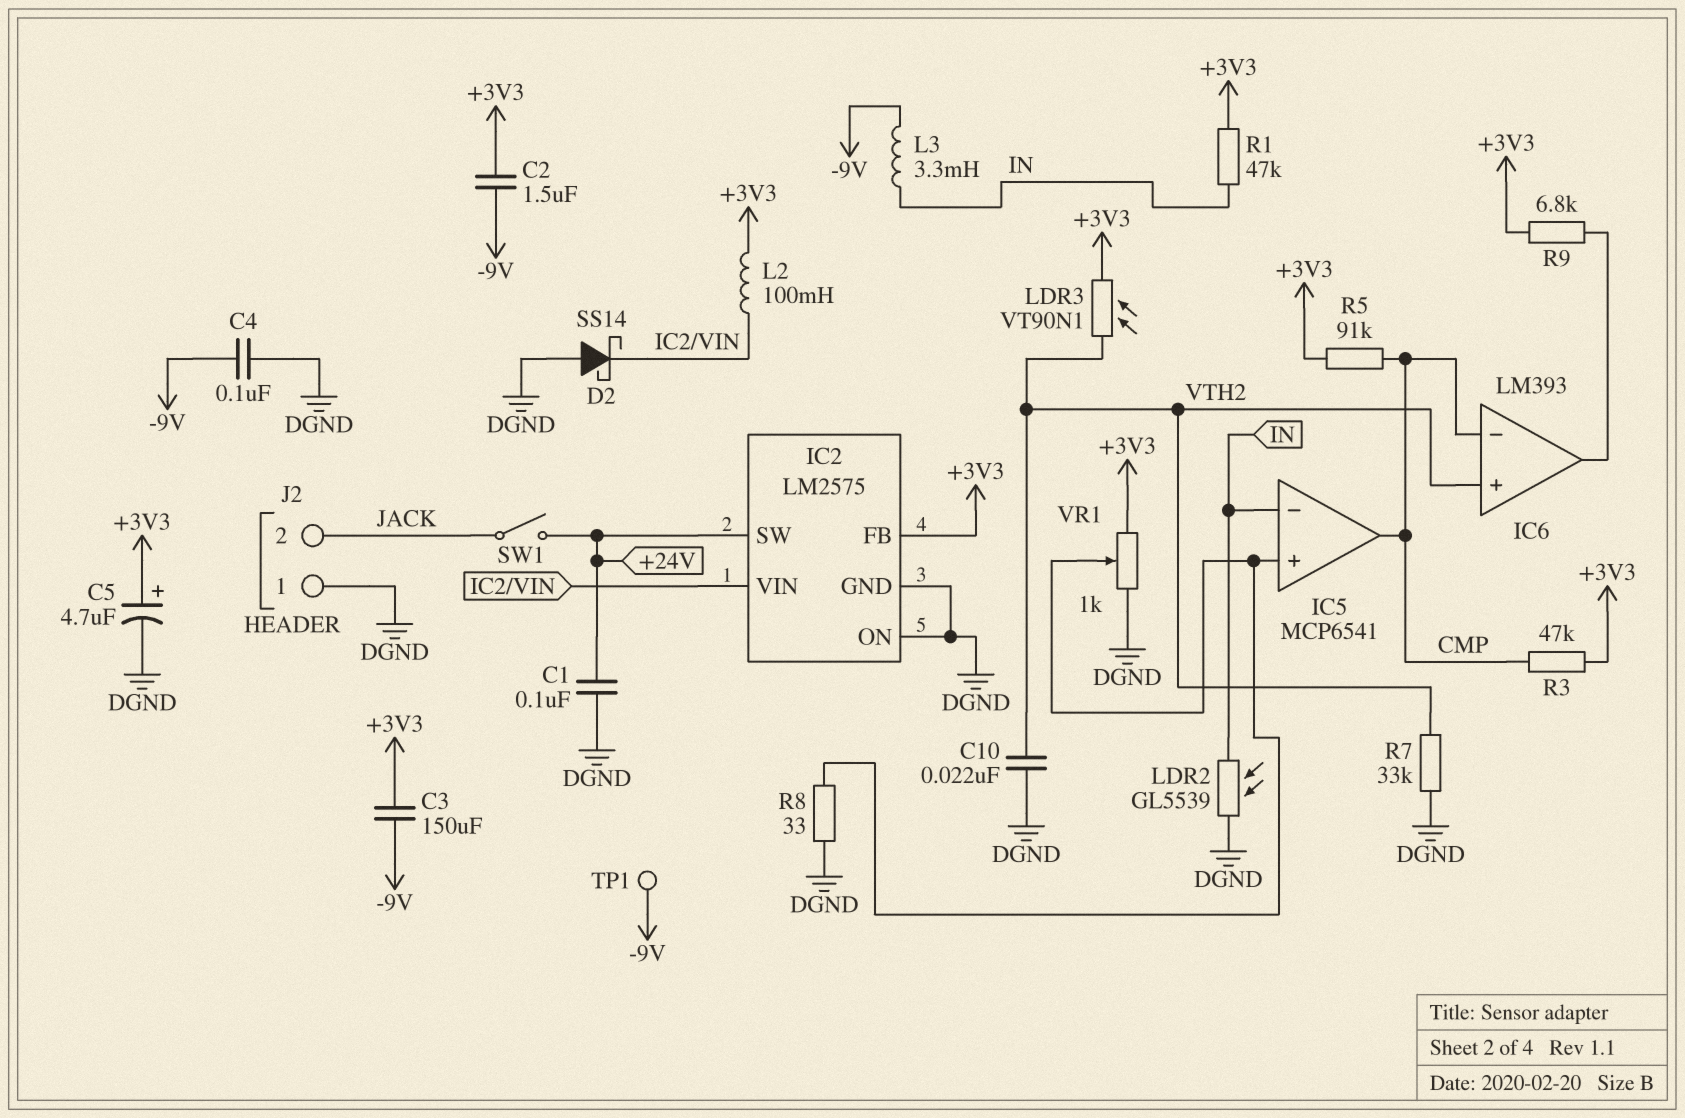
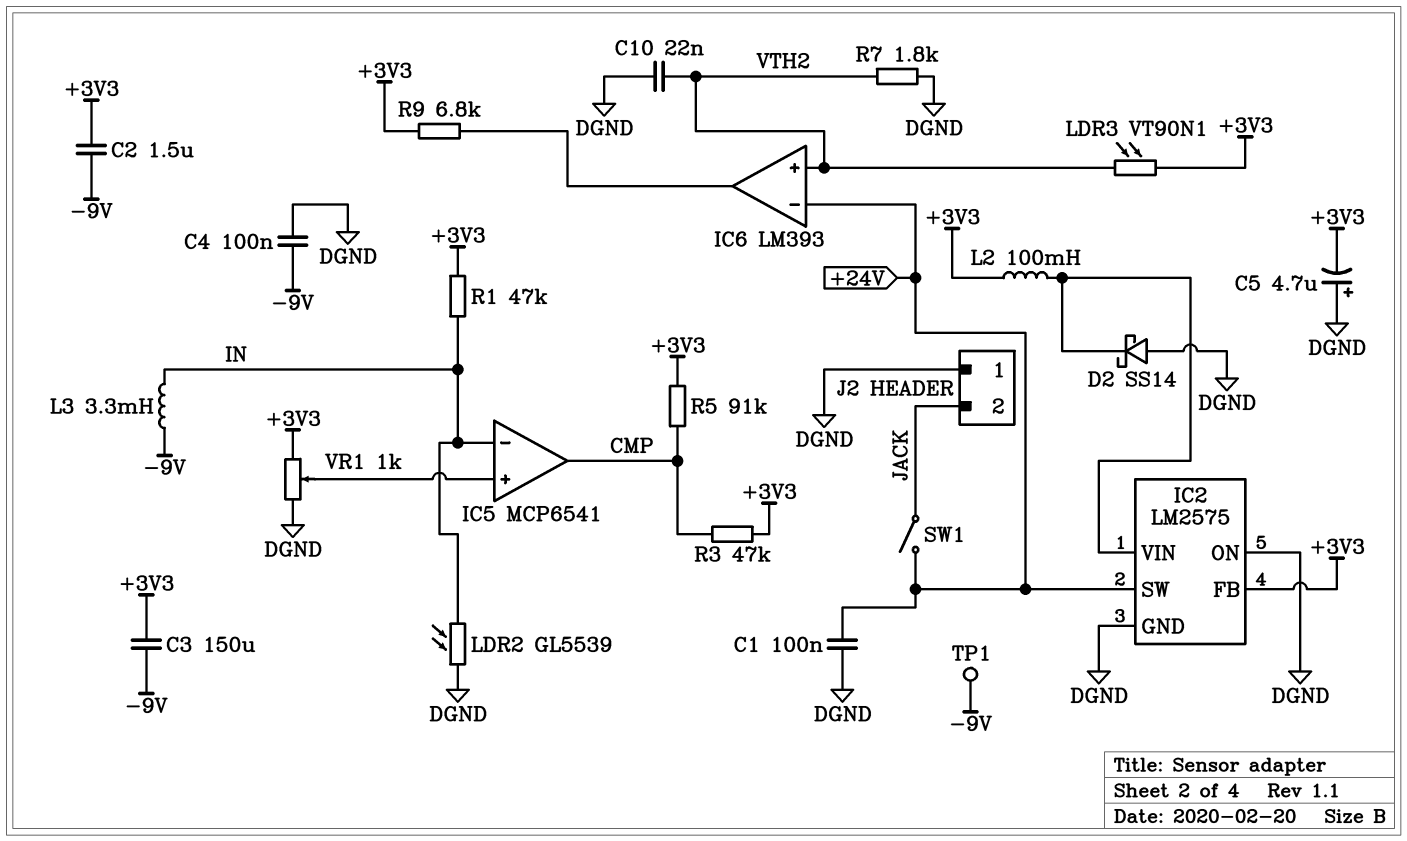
C5: 4.7uF (plus +3V3, minus DGND) -> 4.7uF (plus DGND, minus +3V3)
IC6 pin in-: CMP -> +24V
R7: 33k (DGND, VTH2) -> 1.8k (DGND, VTH2)
R8: 33 (DGND, IC5/in+) -> none

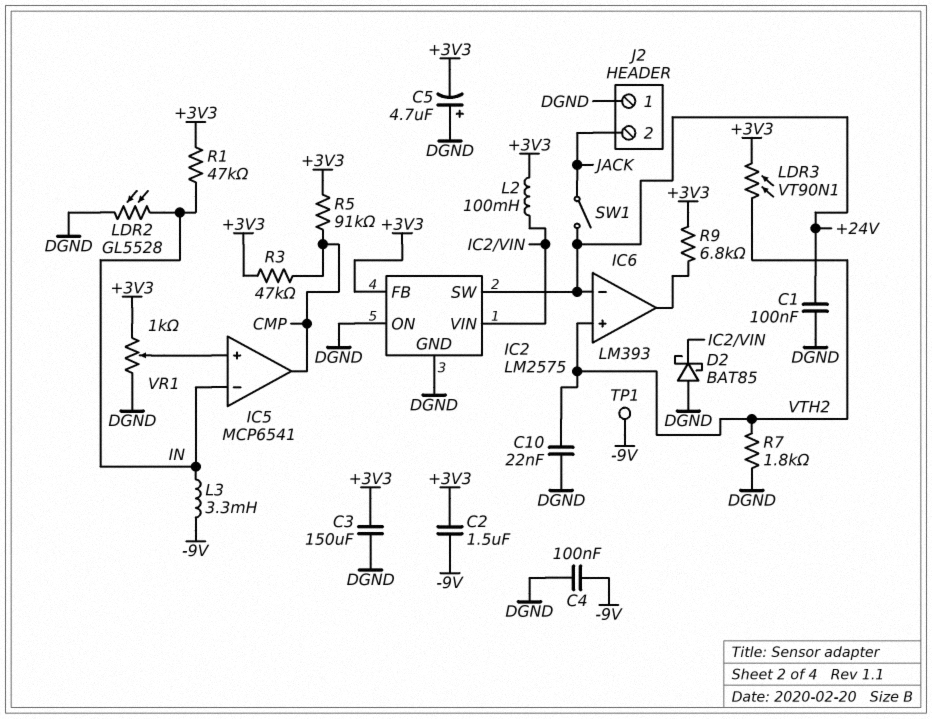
C3: 150uF (+3V3, -9V) -> 150uF (+3V3, DGND)
D2: schottky SS14 (A DGND, K IC2/VIN) -> schottky BAT85 (A DGND, K IC2/VIN)
LDR2: GL5539 (DGND, IN) -> GL5528 (DGND, IN)

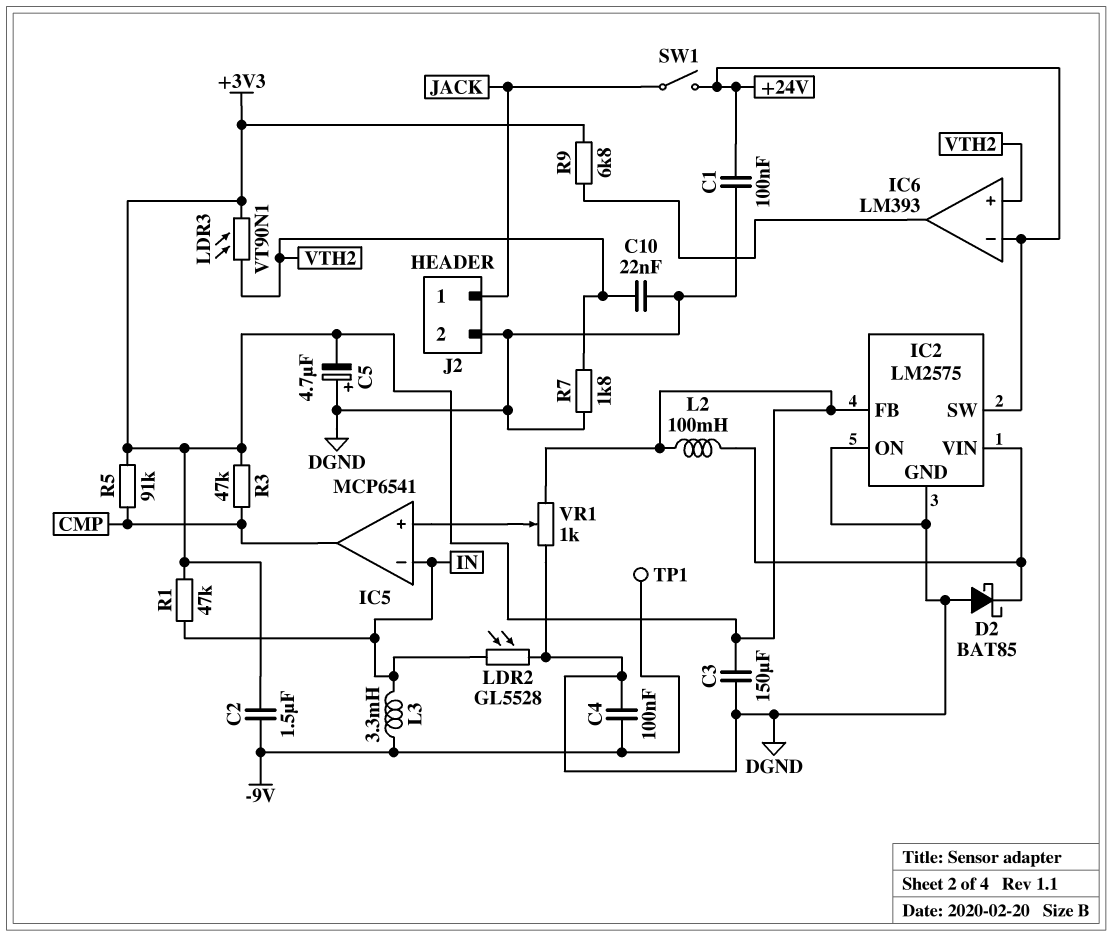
J2 pin 1: DGND -> JACK
J2 pin 2: JACK -> DGND

